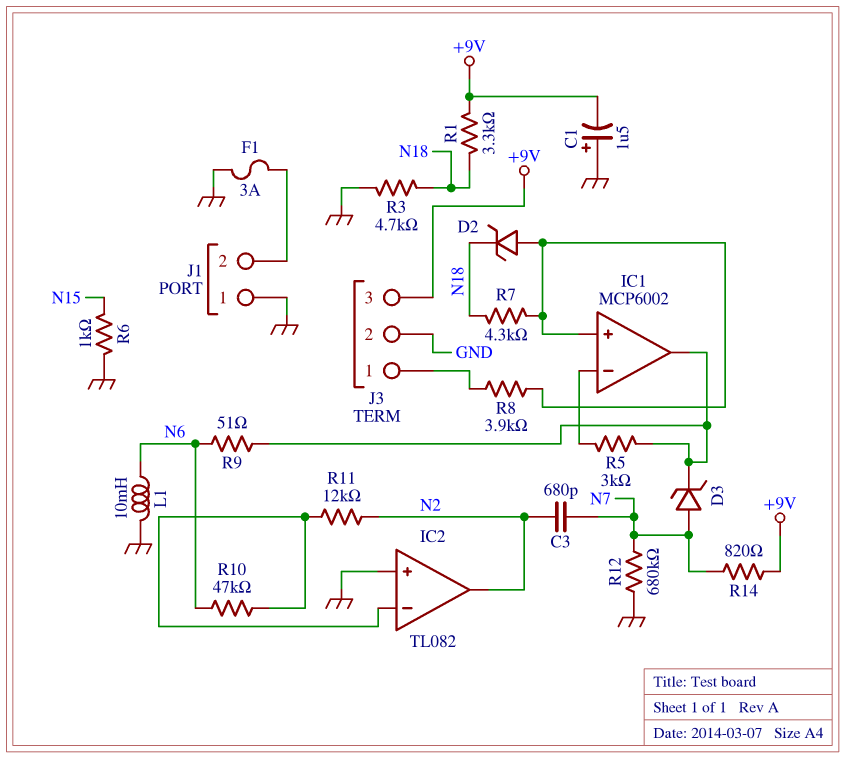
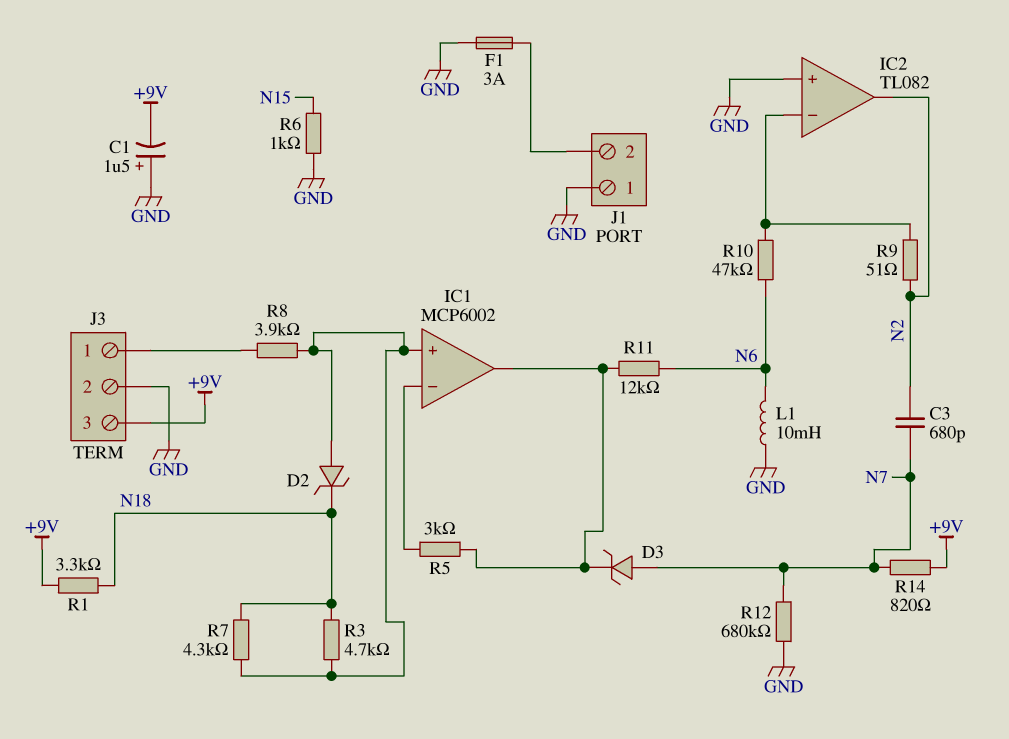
R3: 4.7k (GND, N18) -> 4.7k (IC1/in+, N18)
R9: 51 (IC1/out, N6) -> 51 (IC2/in-, N2)
R11: 12k (IC2/in-, N2) -> 12k (IC1/out, N6)

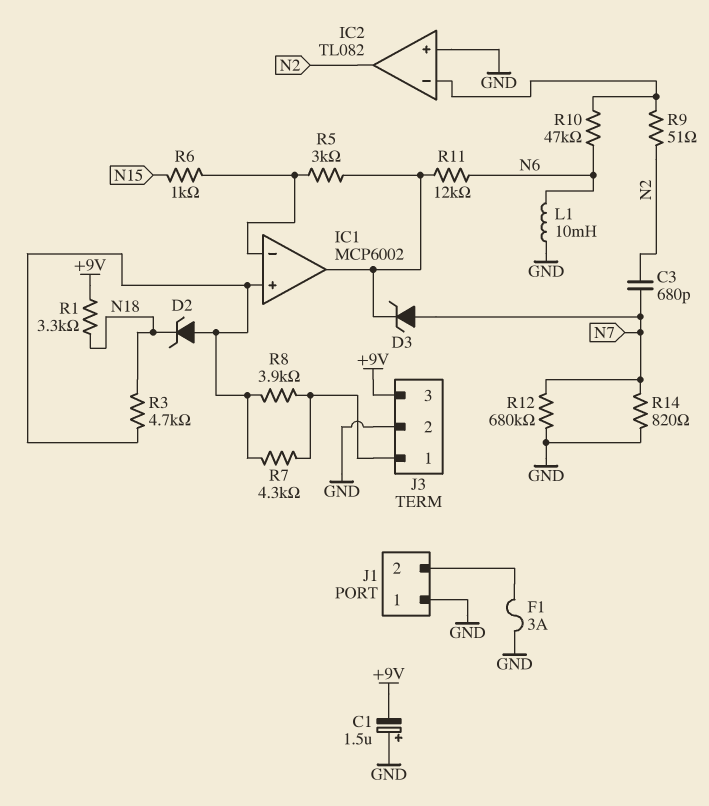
R6: 1k (GND, N15) -> 1k (IC1/in-, N15)
R7: 4.3k (IC1/in+, N18) -> 4.3k (IC1/in+, J3/1)
R14: 820 (+9V, N7) -> 820 (GND, N7)

